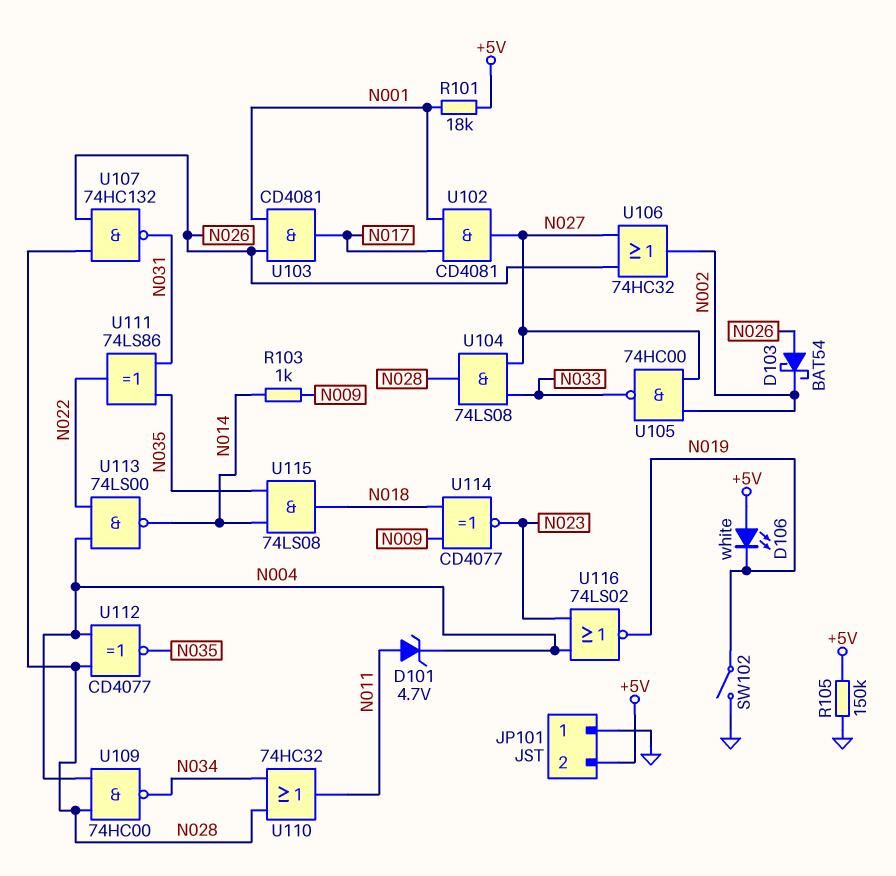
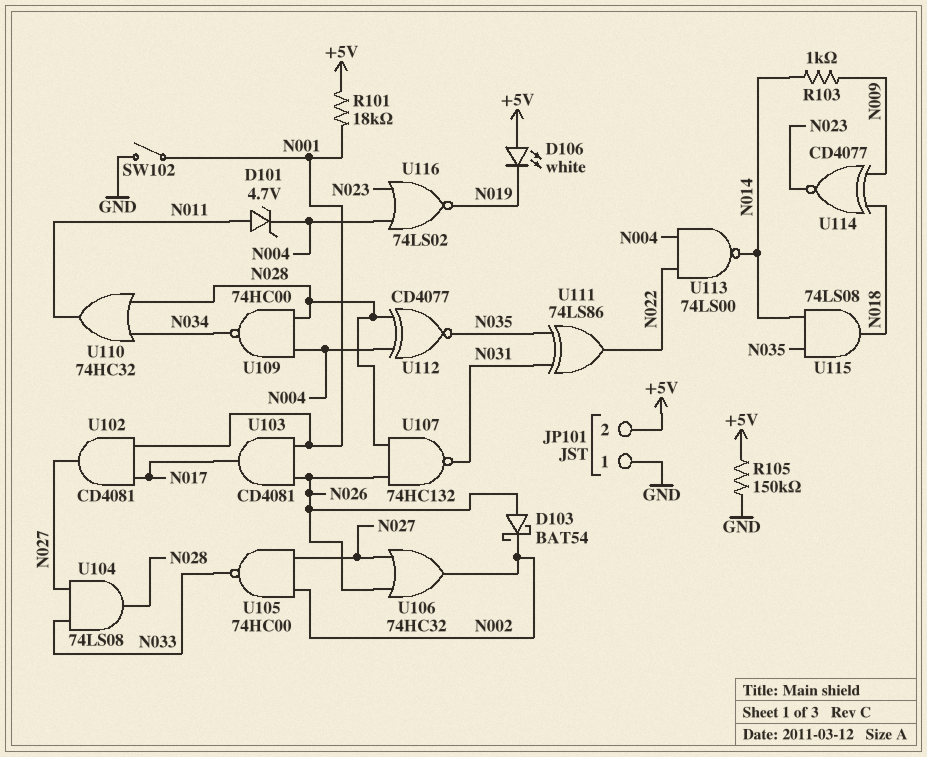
SW102: switch (GND, N019) -> switch (GND, N001)

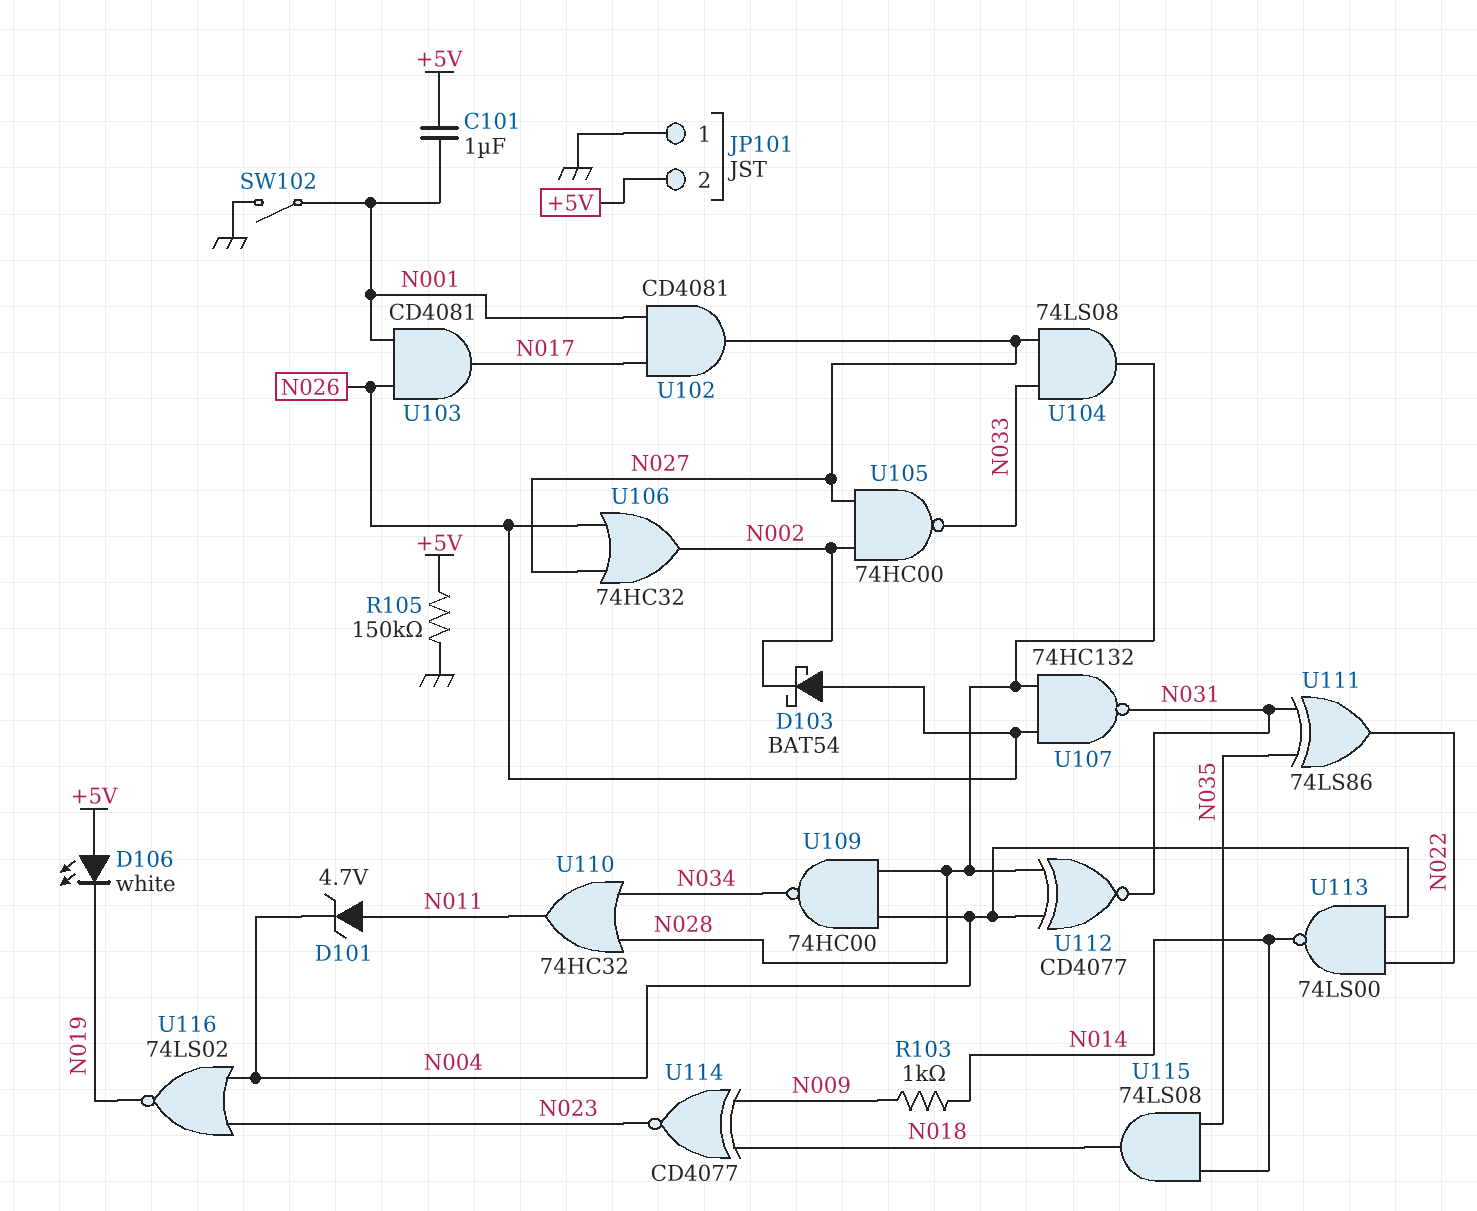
C101: none -> 1uF (+5V, N001)
R101: 18k (+5V, N001) -> none
U112: XNOR CD4077 (in N004, in N028, out N035) -> XNOR CD4077 (in N004, in N028, out N031)

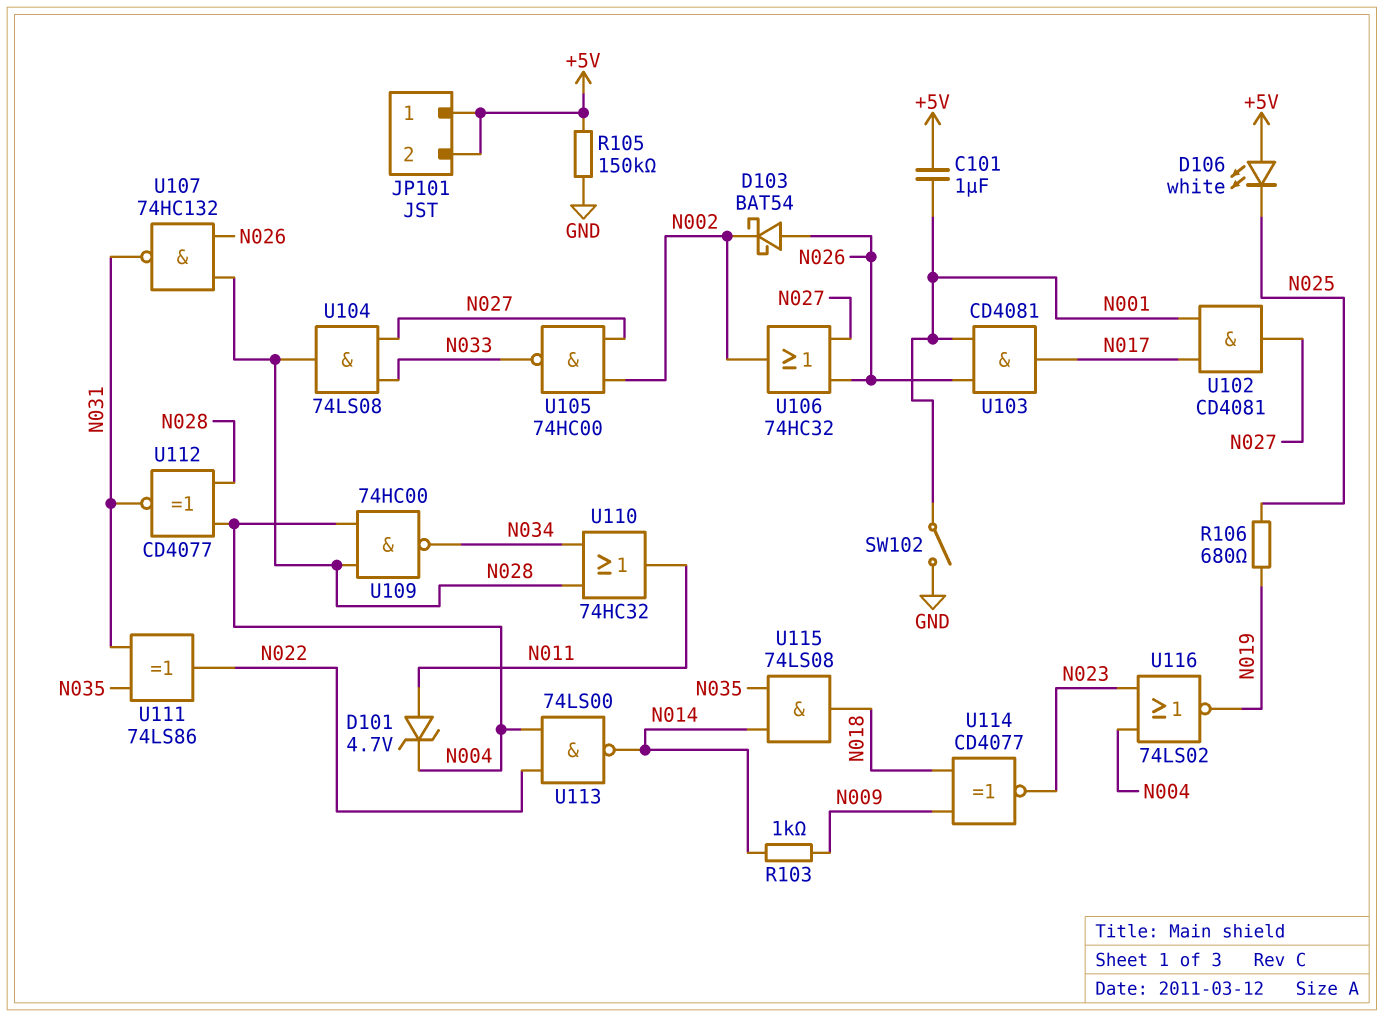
D106: LED white (A +5V, K N019) -> LED white (A +5V, K N025)
JP101 pin 1: GND -> +5V
R106: none -> 680 (N019, N025)

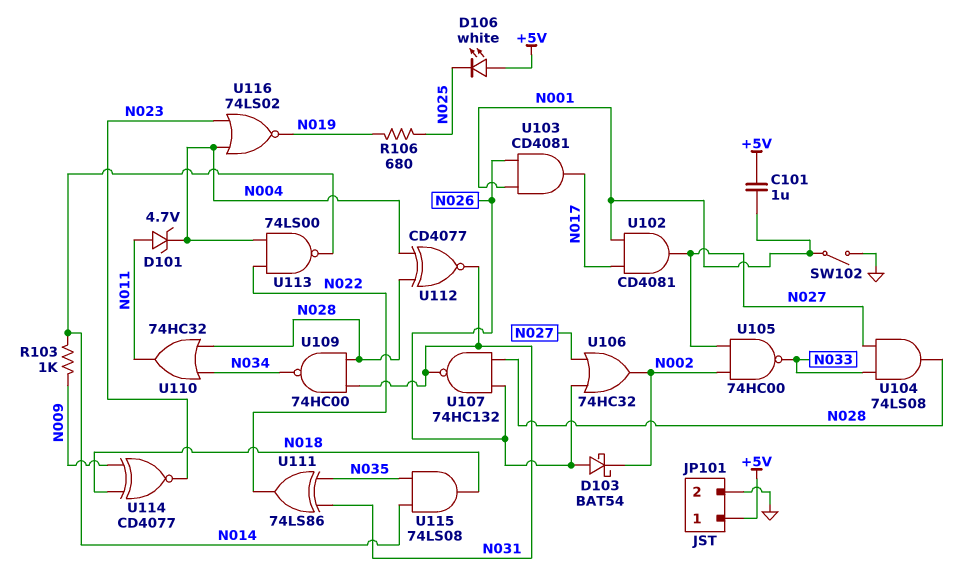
JP101 pin 2: +5V -> GND
R105: 150k (+5V, GND) -> none
U109: NAND 74HC00 (in N004, in N028, out N034) -> NAND 74HC00 (in N028, in N031, out N034)

